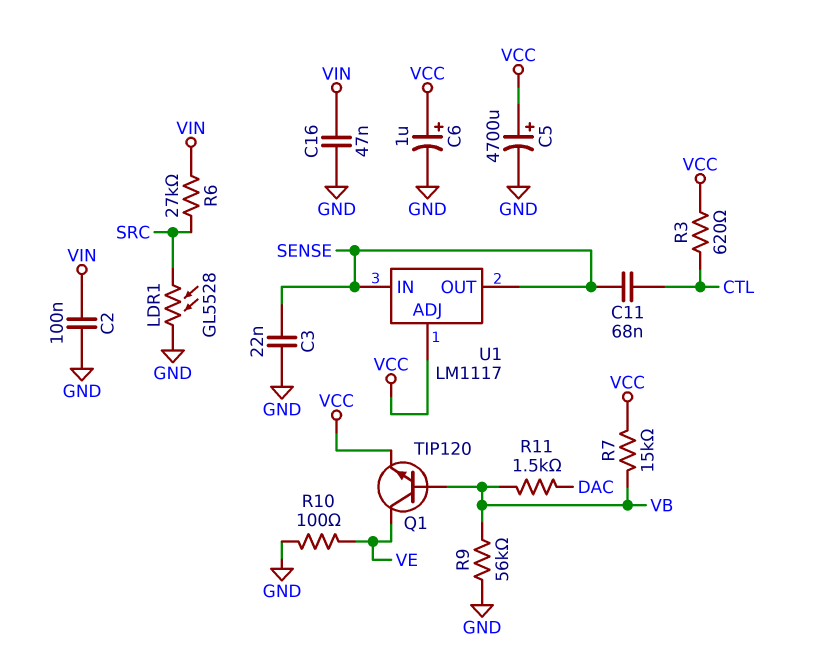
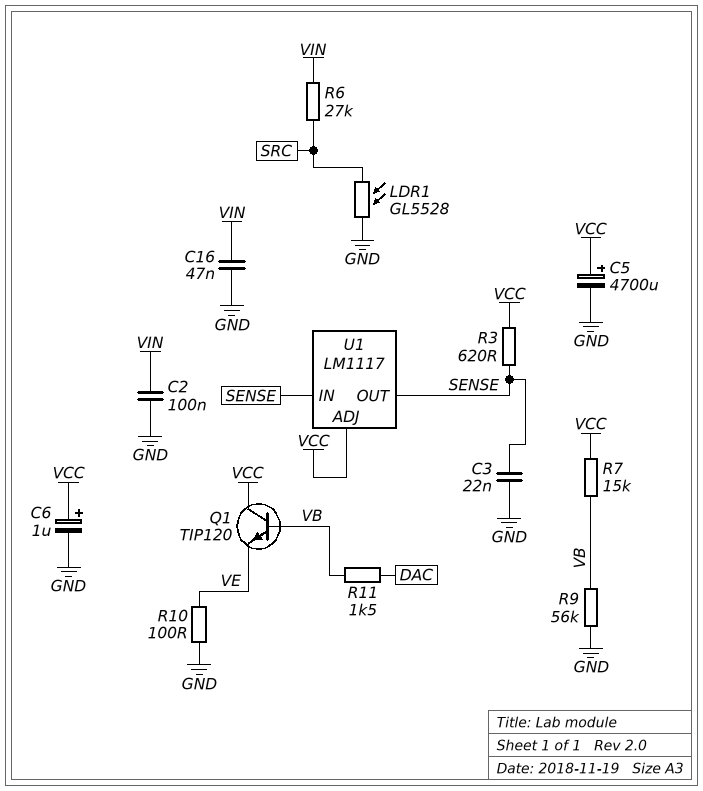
C11: 68nF (CTL, SENSE) -> none
Q1: NPN TIP120 (B VB, C VE, E VCC) -> NPN TIP120 (B VB, C VCC, E VE)
R3: 620 (CTL, VCC) -> 620 (SENSE, VCC)

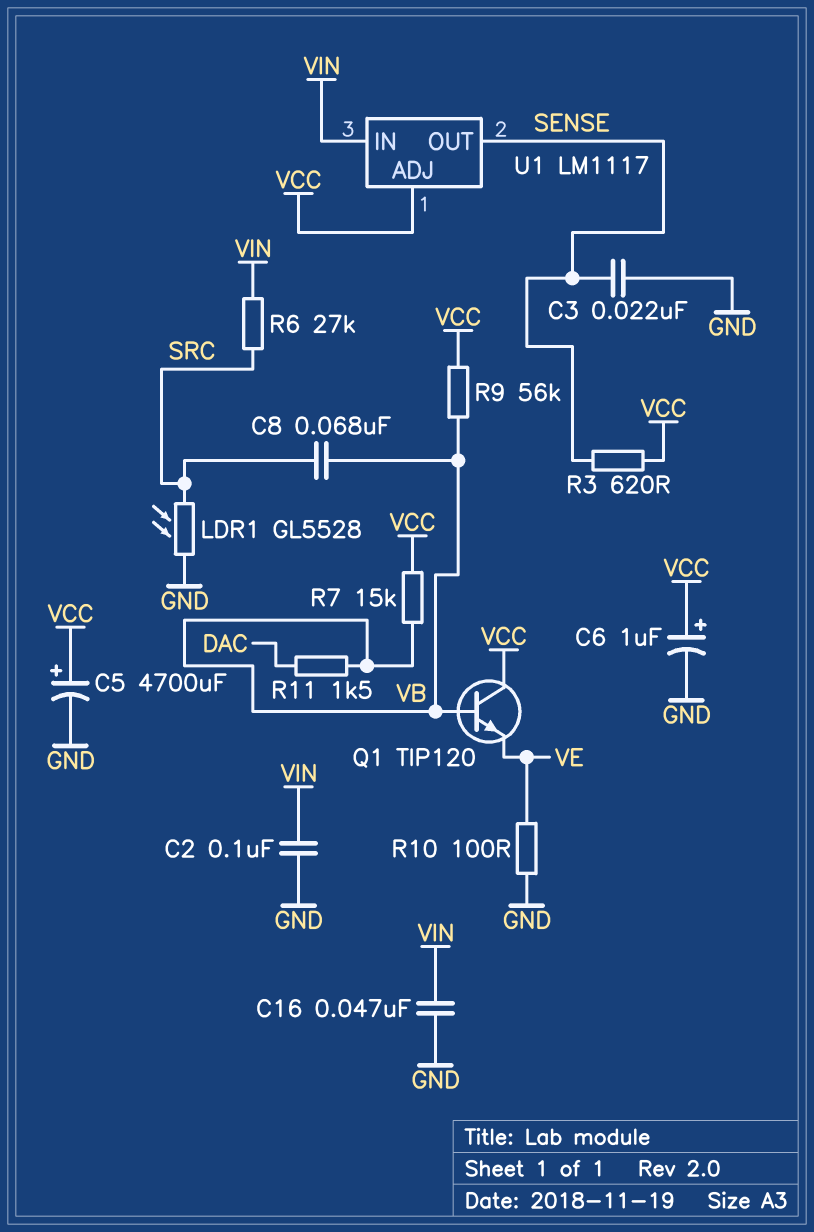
C8: none -> 68nF (SRC, VB)
R9: 56k (GND, VB) -> 56k (VB, VCC)
U1 pin IN: SENSE -> VIN

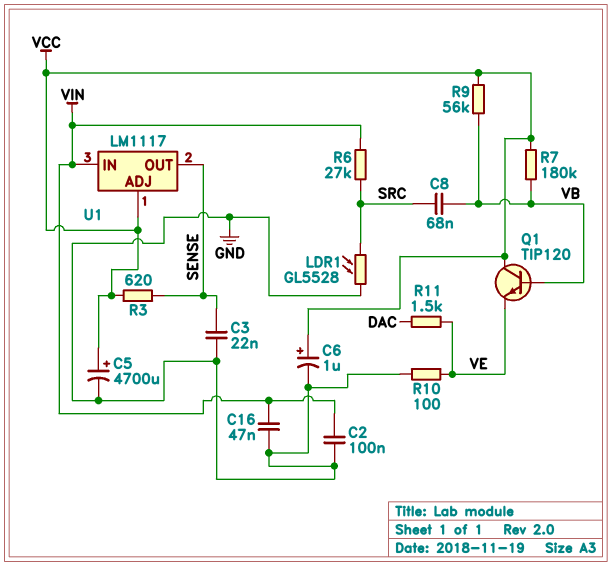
R7: 15k (VB, VCC) -> 180k (VB, VCC)
R11: 1.5k (DAC, VB) -> 1.5k (DAC, VE)

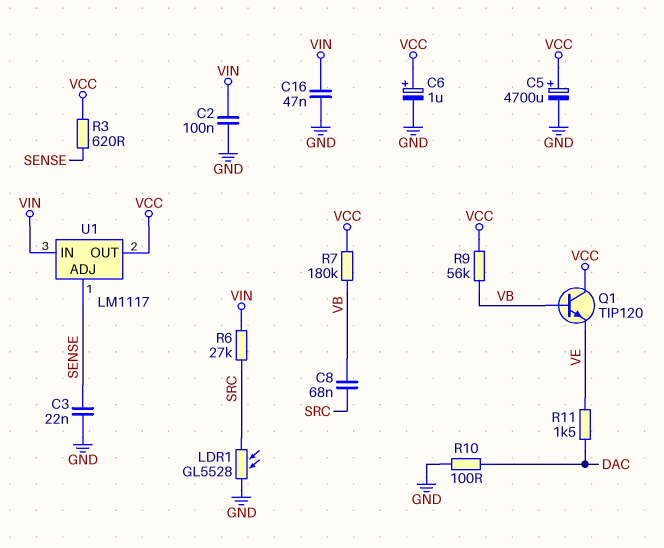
R10: 100 (GND, VE) -> 100 (DAC, GND)
U1 pin ADJ: VCC -> SENSE
U1 pin OUT: SENSE -> VCC

